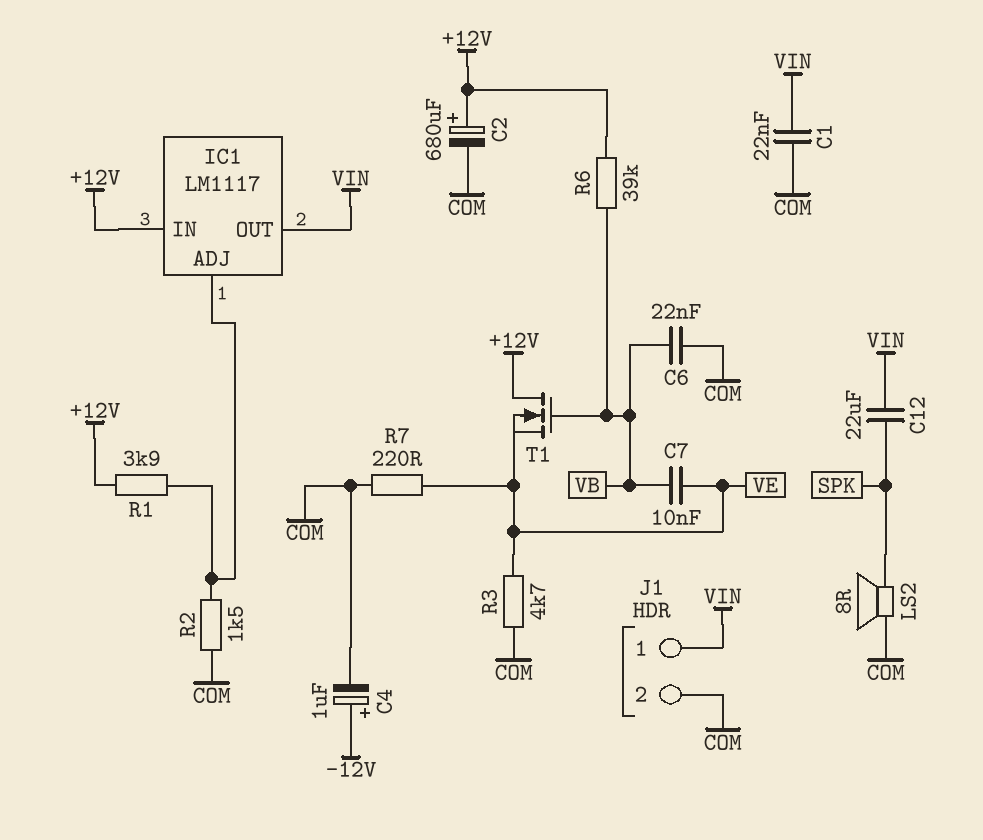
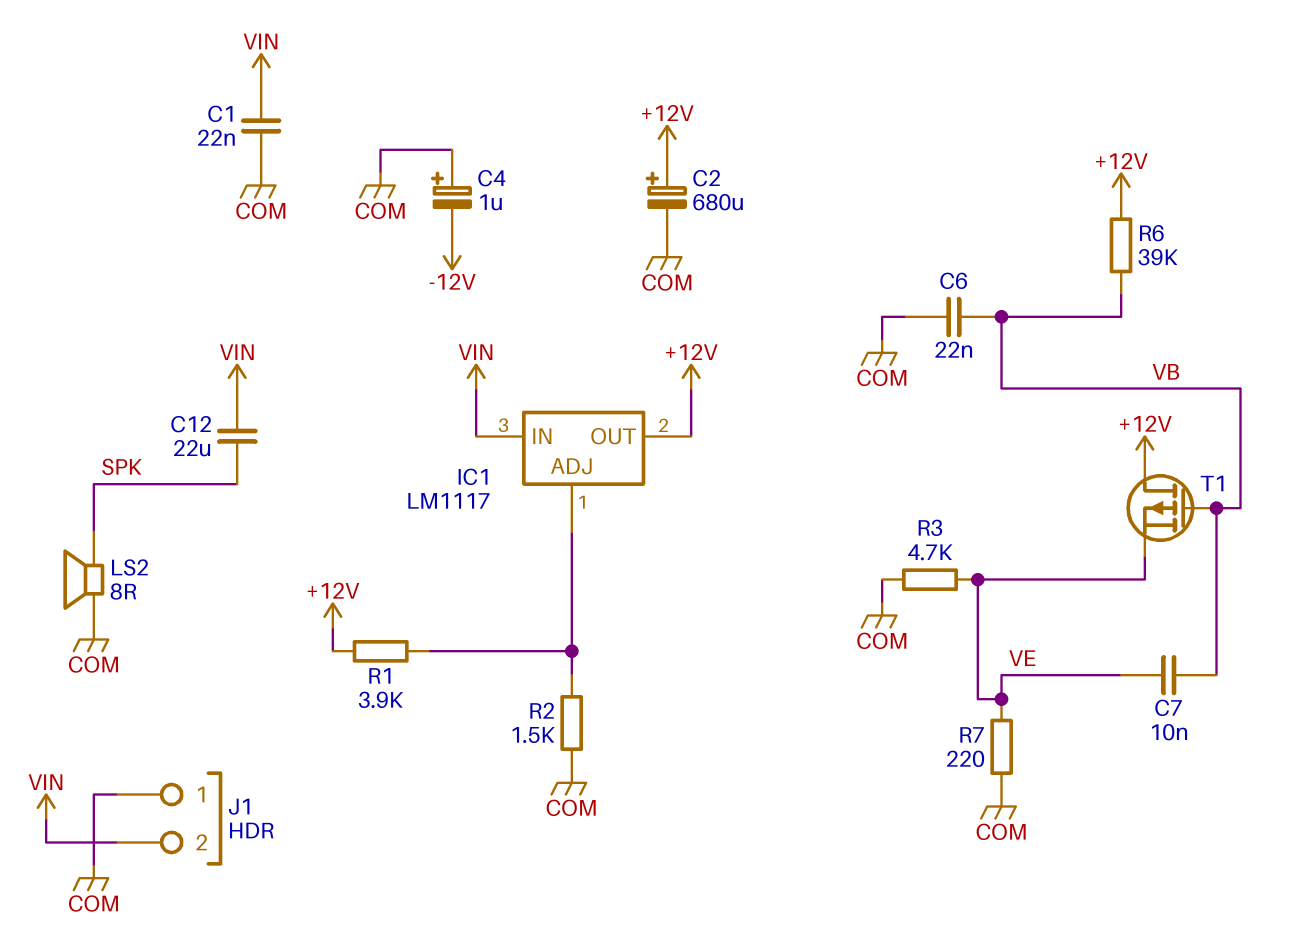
C4: 1uF (plus -12V, minus COM) -> 1uF (plus COM, minus -12V)
IC1 pin IN: +12V -> VIN
IC1 pin OUT: VIN -> +12V
J1 pin 1: VIN -> COM
J1 pin 2: COM -> VIN
T1: NMOS (G VB, D +12V, S VE) -> PMOS (G VB, D +12V, S VE)

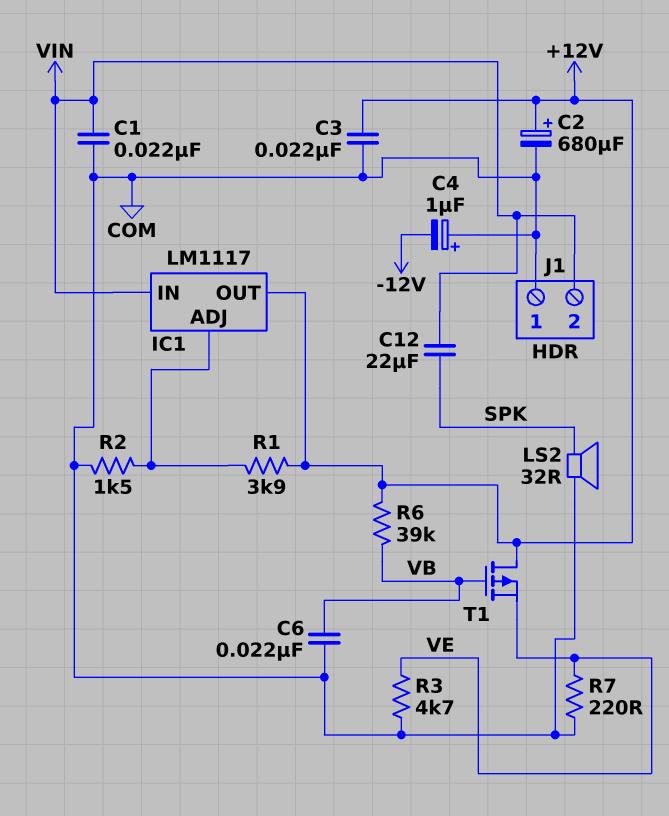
C3: none -> 22nF (+12V, COM)
C7: 10nF (VB, VE) -> none
LS2: speaker 8R (COM, SPK) -> speaker 32R (COM, SPK)

